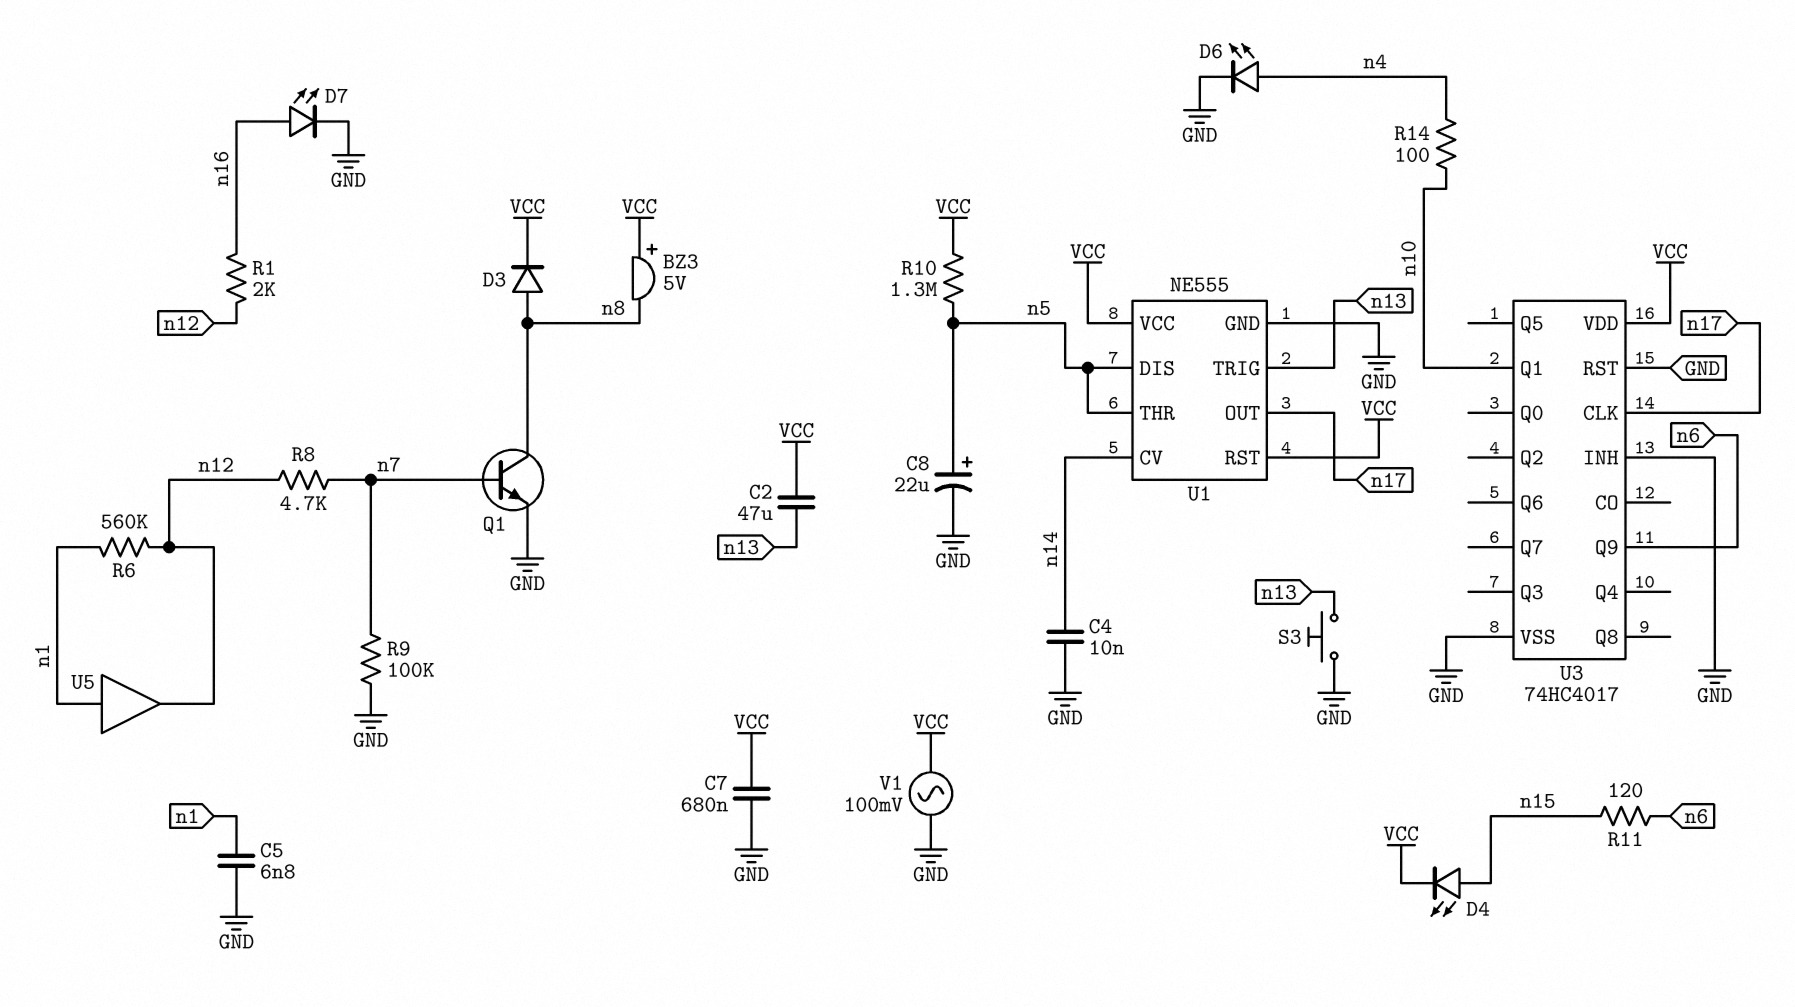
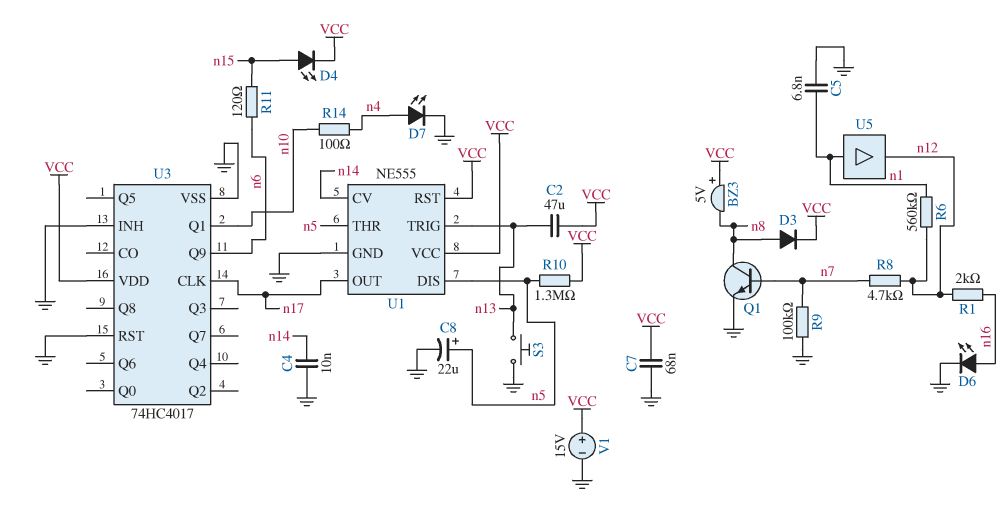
C7: 680nF (GND, VCC) -> 68nF (GND, VCC)
D6: LED (A n4, K GND) -> LED (A n16, K GND)
D7: LED (A n16, K GND) -> LED (A n4, K GND)
V1: AC 100mV (GND, VCC) -> 15V (plus VCC, minus GND)

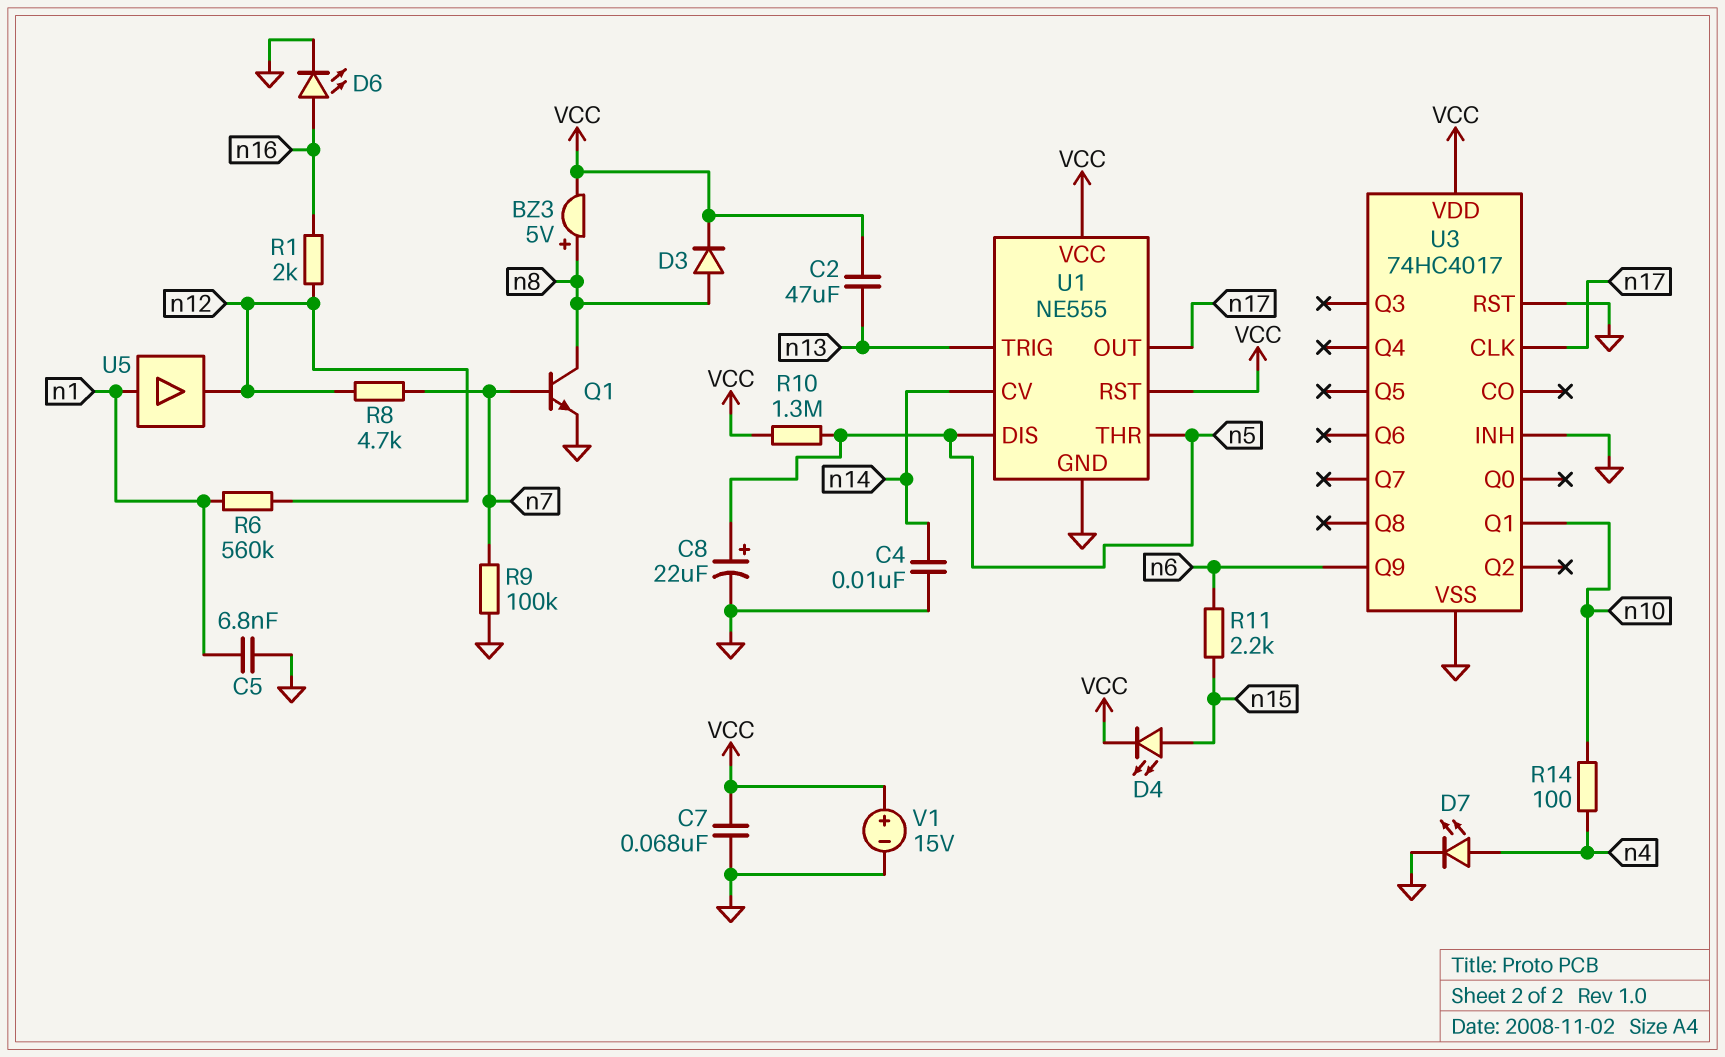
BZ3: buzzer 5V (plus VCC, minus n8) -> buzzer 5V (plus n8, minus VCC)
R11: 120 (n6, n15) -> 2.2k (n6, n15)
S3: button (GND, n13) -> none

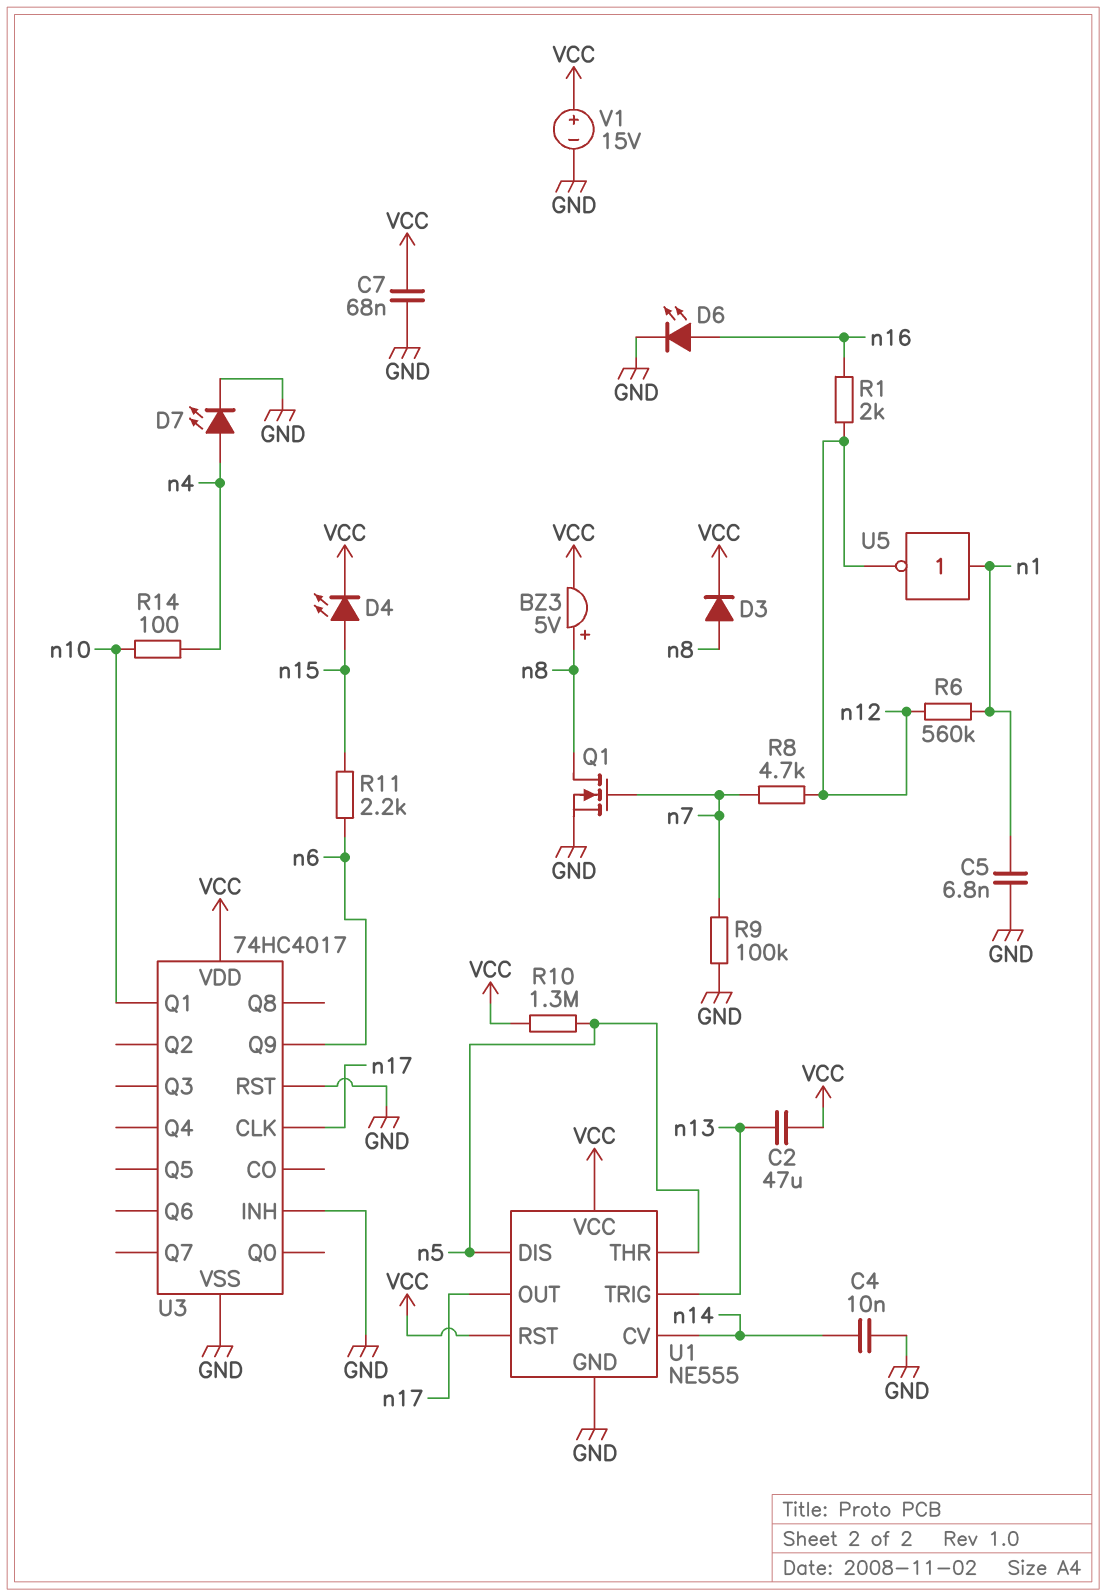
C8: 22uF (plus n5, minus GND) -> none
Q1: NPN (B n7, C n8, E GND) -> NMOS (G n7, D n8, S GND)
U5: buffer (in n1, out n12) -> NOT (in n1, out n12)

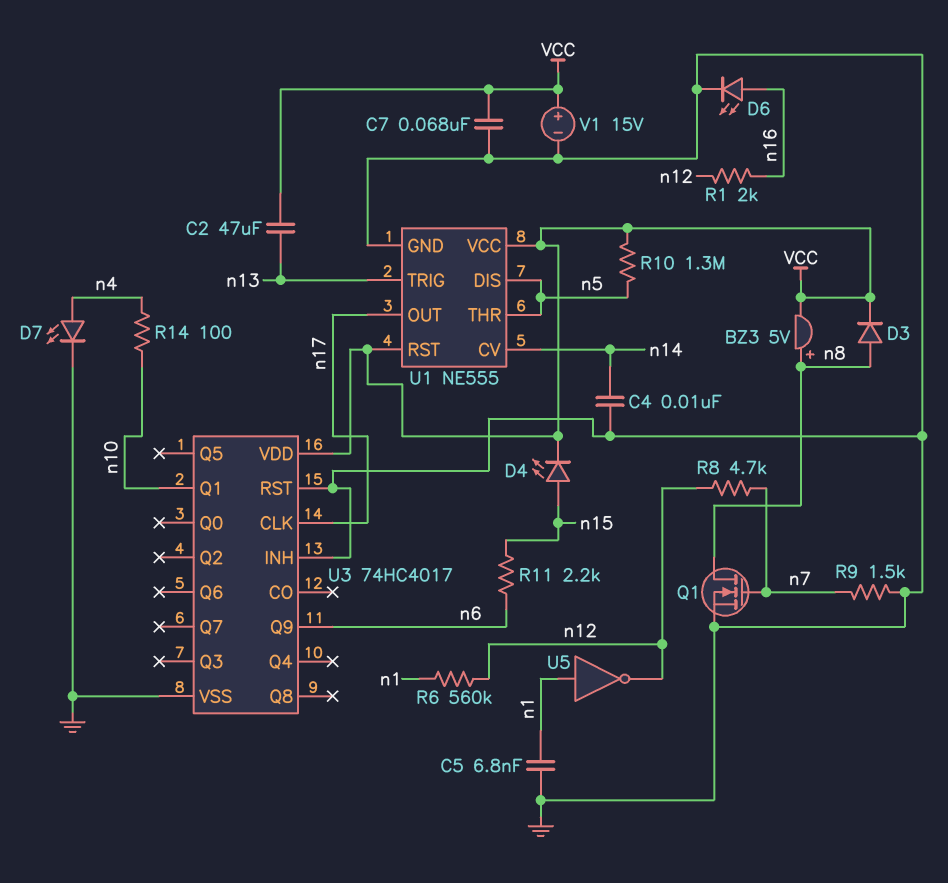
R9: 100k (GND, n7) -> 1.5k (GND, n7)

